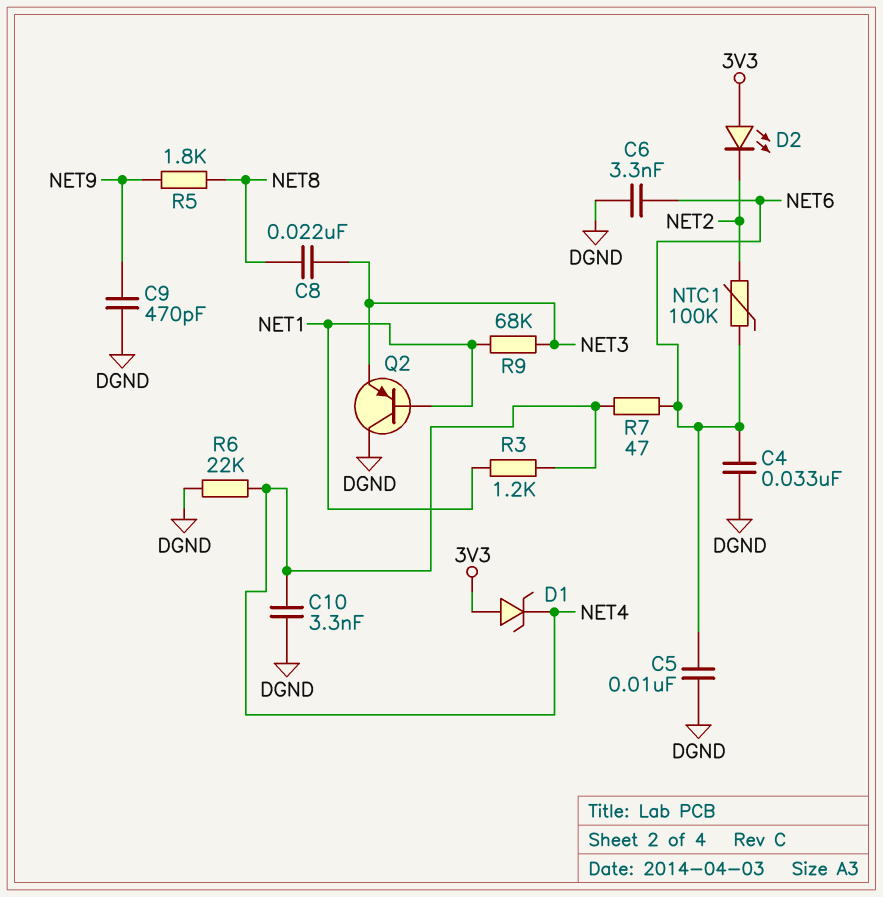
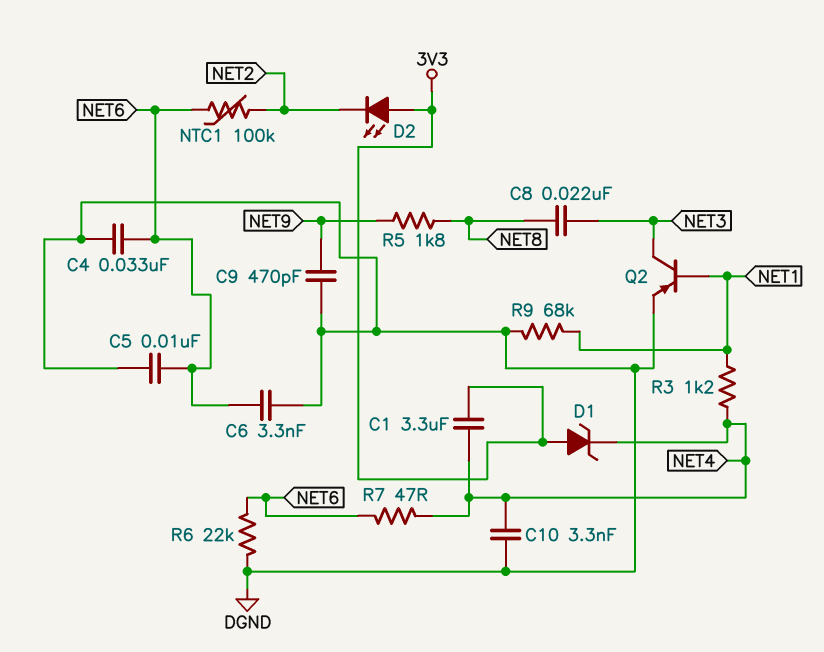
C1: none -> 3.3uF (3V3, NET4)
Q2: PNP (B NET1, C DGND, E NET3) -> PNP (B NET1, C NET3, E DGND)
R6: 22k (DGND, NET4) -> 22k (DGND, NET6)
R9: 68k (NET1, NET3) -> 68k (DGND, NET1)

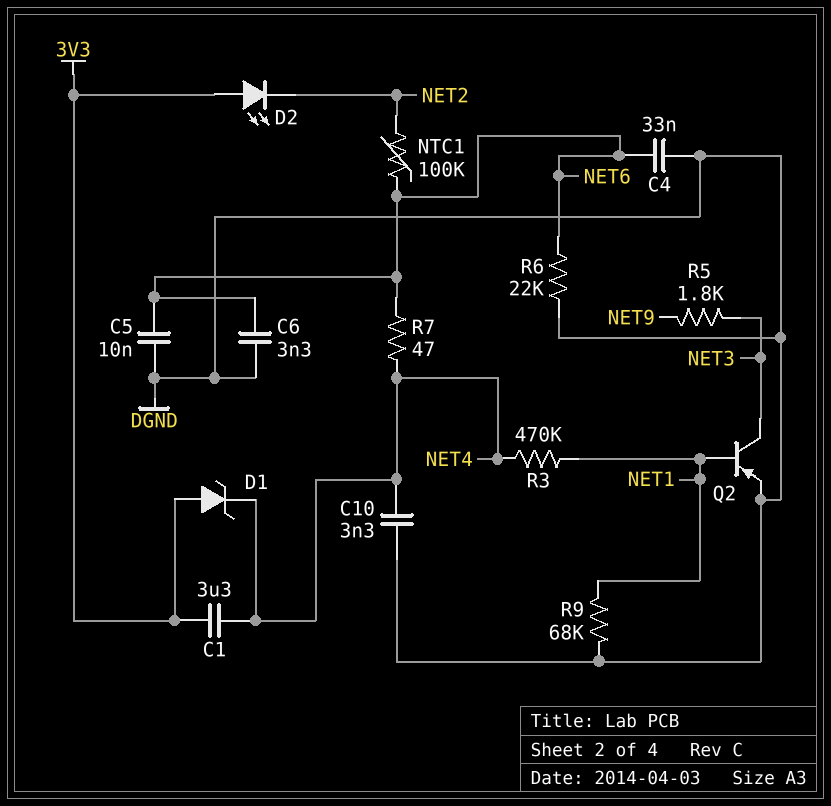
C8: 22nF (NET3, NET8) -> none
C9: 470pF (DGND, NET9) -> none
R3: 1.2k (NET1, NET4) -> 470k (NET1, NET4)
R5: 1.8k (NET8, NET9) -> 1.8k (NET3, NET9)

